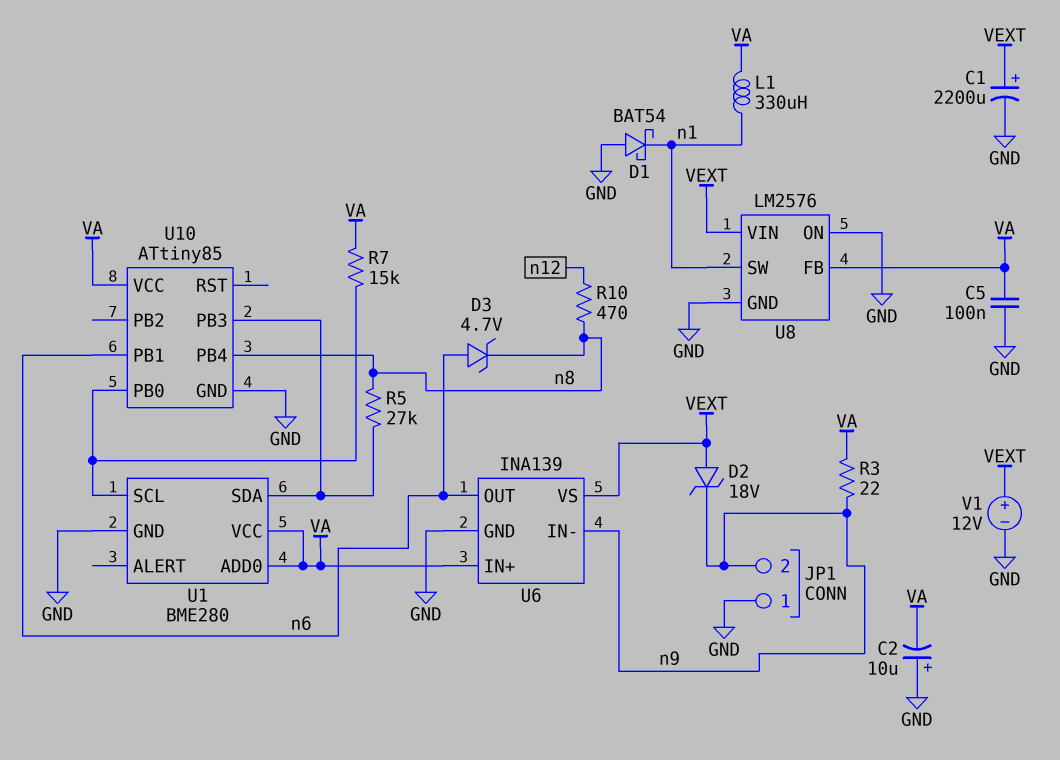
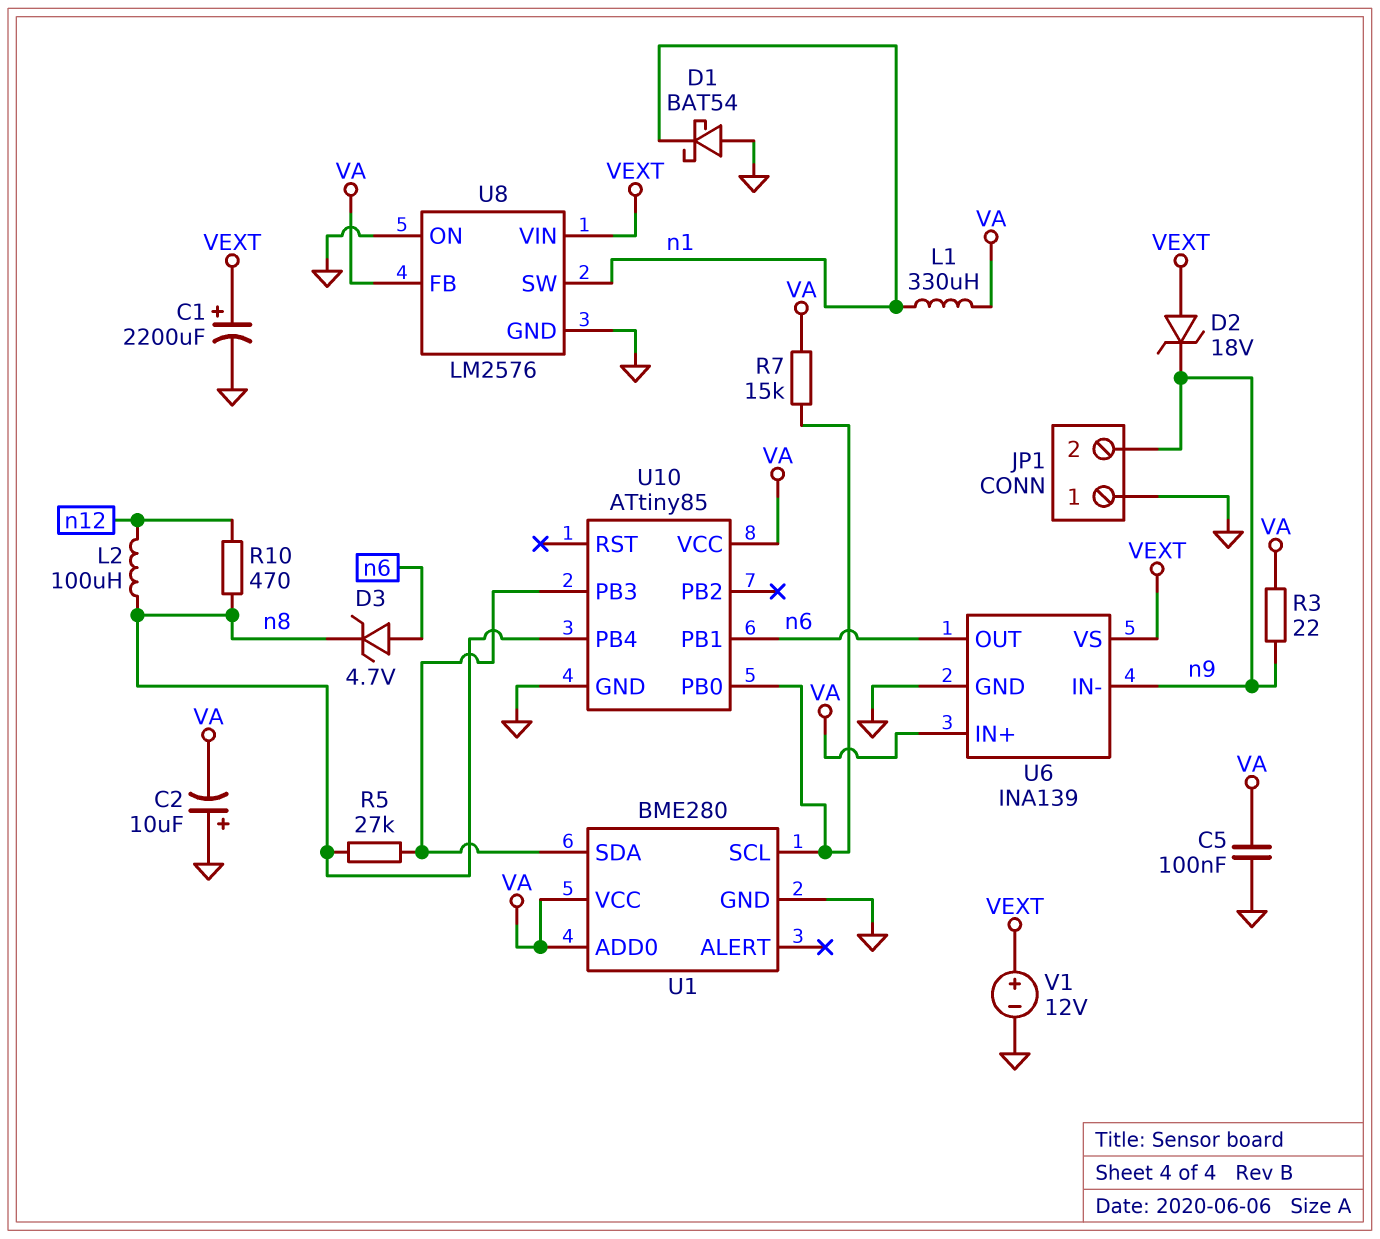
L2: none -> 100uH (n8, n12)

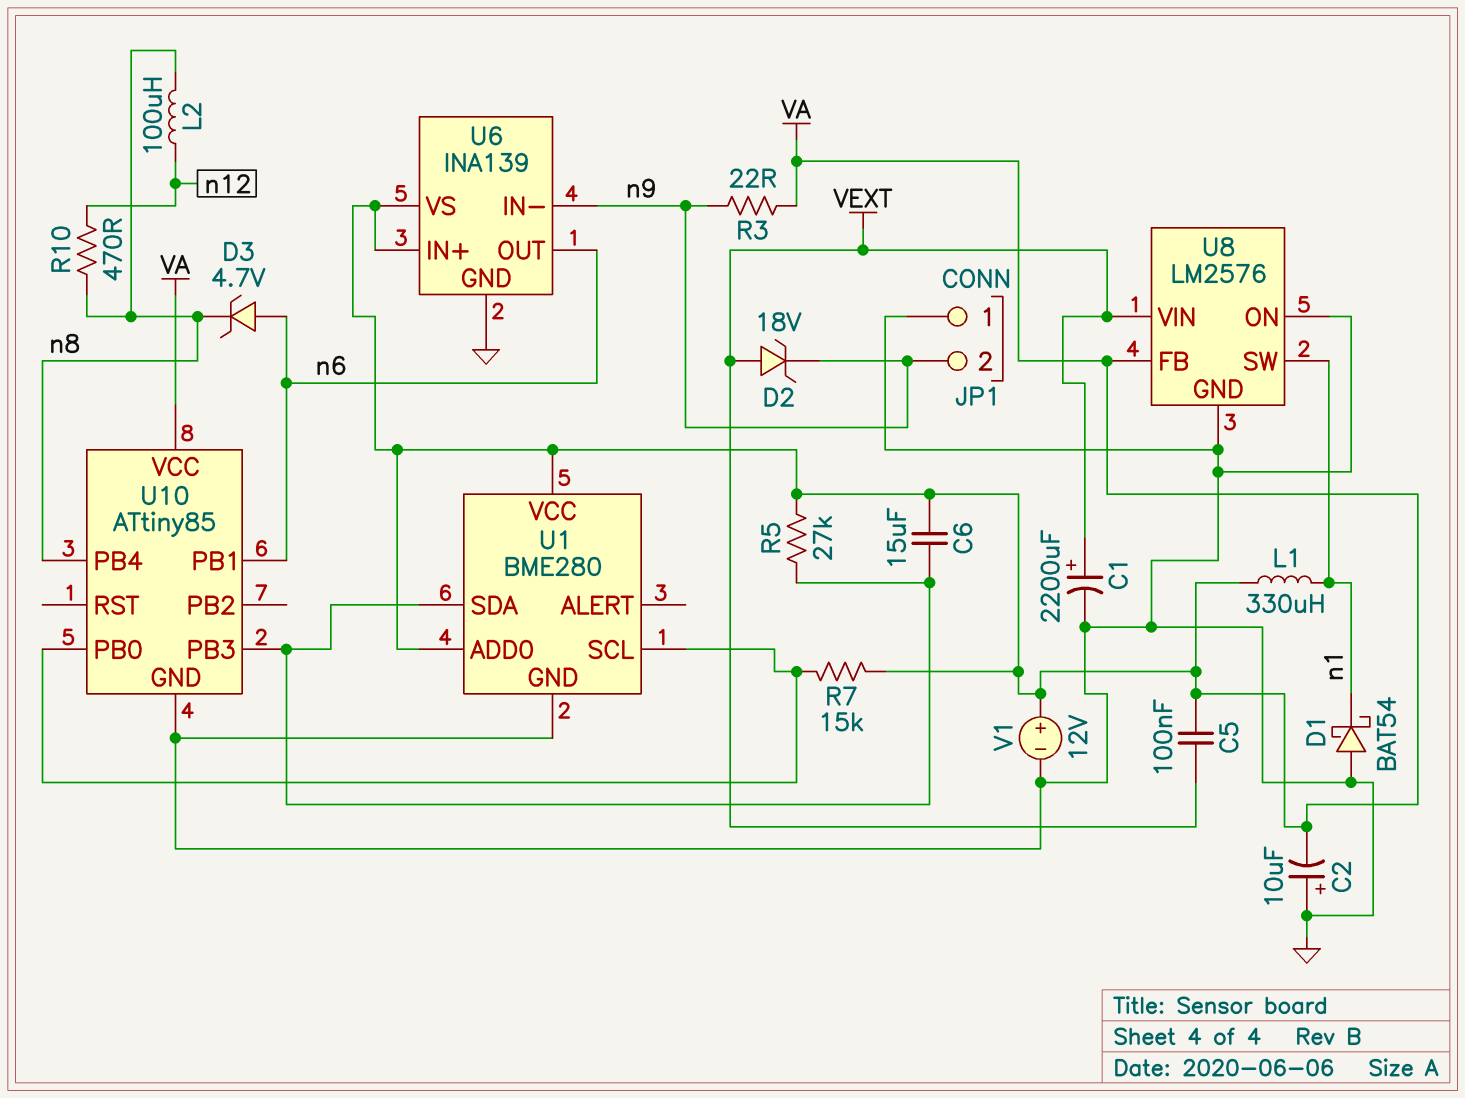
C5: 100nF (GND, VA) -> 100nF (VA, VEXT)
C6: none -> 15uF (U1/SDA, VA)
R5: 27k (U1/SDA, n8) -> 27k (U1/SDA, VA)
U6 pin VS: VEXT -> VA
V1: 12V (plus VEXT, minus GND) -> 12V (plus VA, minus GND)

